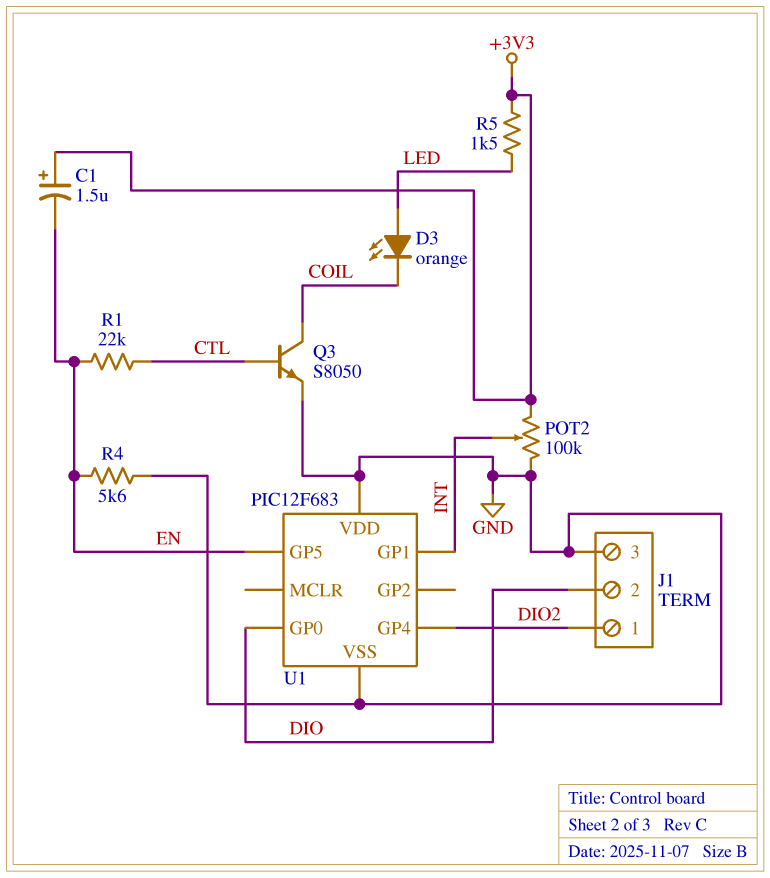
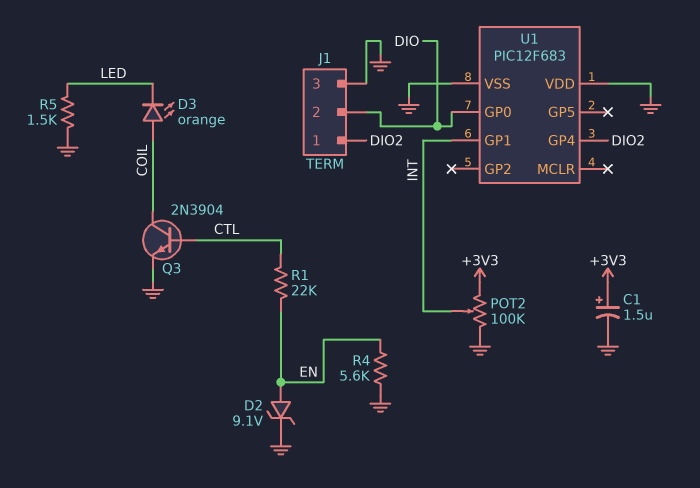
C1: 1.5uF (plus +3V3, minus EN) -> 1.5uF (plus +3V3, minus GND)
D2: none -> zener 9.1V (A EN, K GND)
D3: LED orange (A LED, K COIL) -> LED orange (A COIL, K LED)
Q3: NPN S8050 (B CTL, C COIL, E GND) -> NPN 2N3904 (B CTL, C COIL, E GND)
R5: 1.5k (+3V3, LED) -> 1.5k (GND, LED)
U1 pin GP5: EN -> none

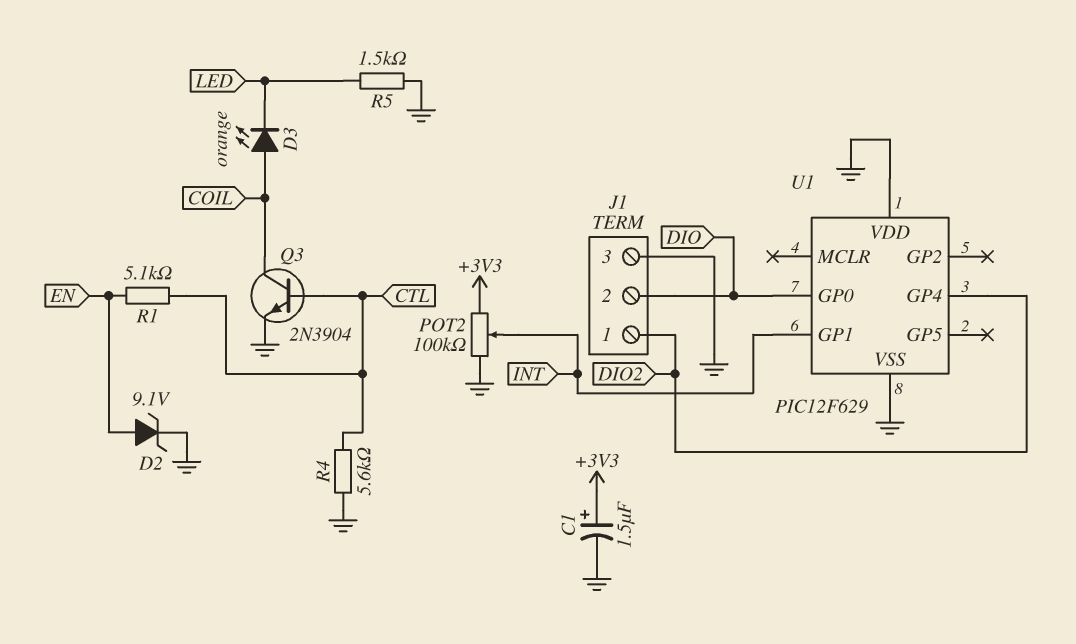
R1: 22k (CTL, EN) -> 5.1k (CTL, EN)
R4: 5.6k (EN, GND) -> 5.6k (CTL, GND)
U1: PIC12F683 -> PIC12F629

